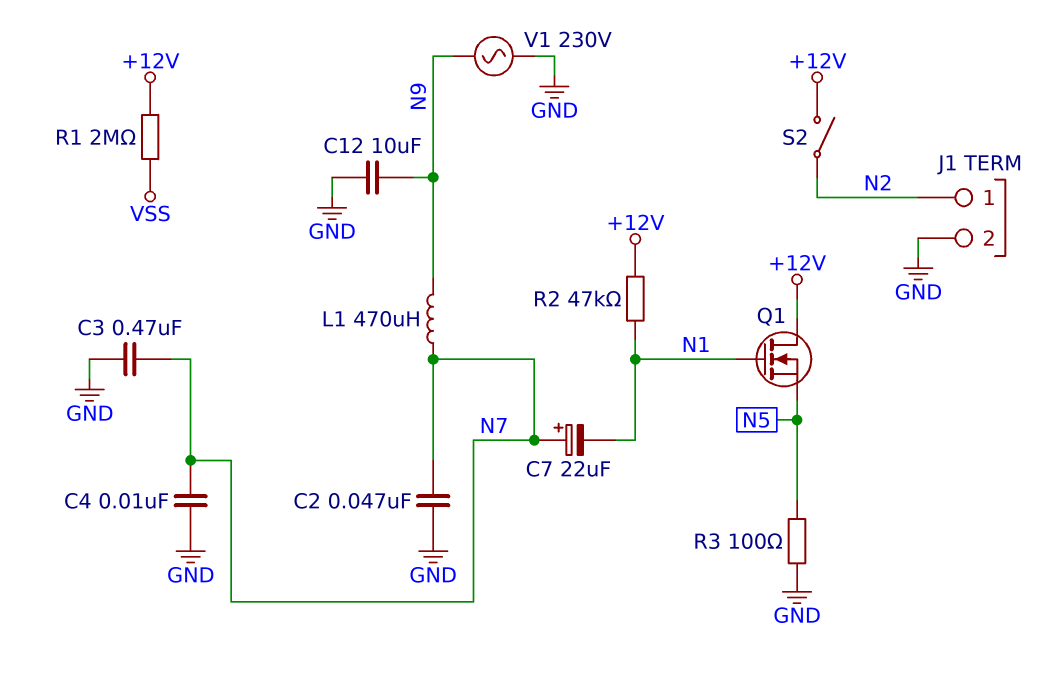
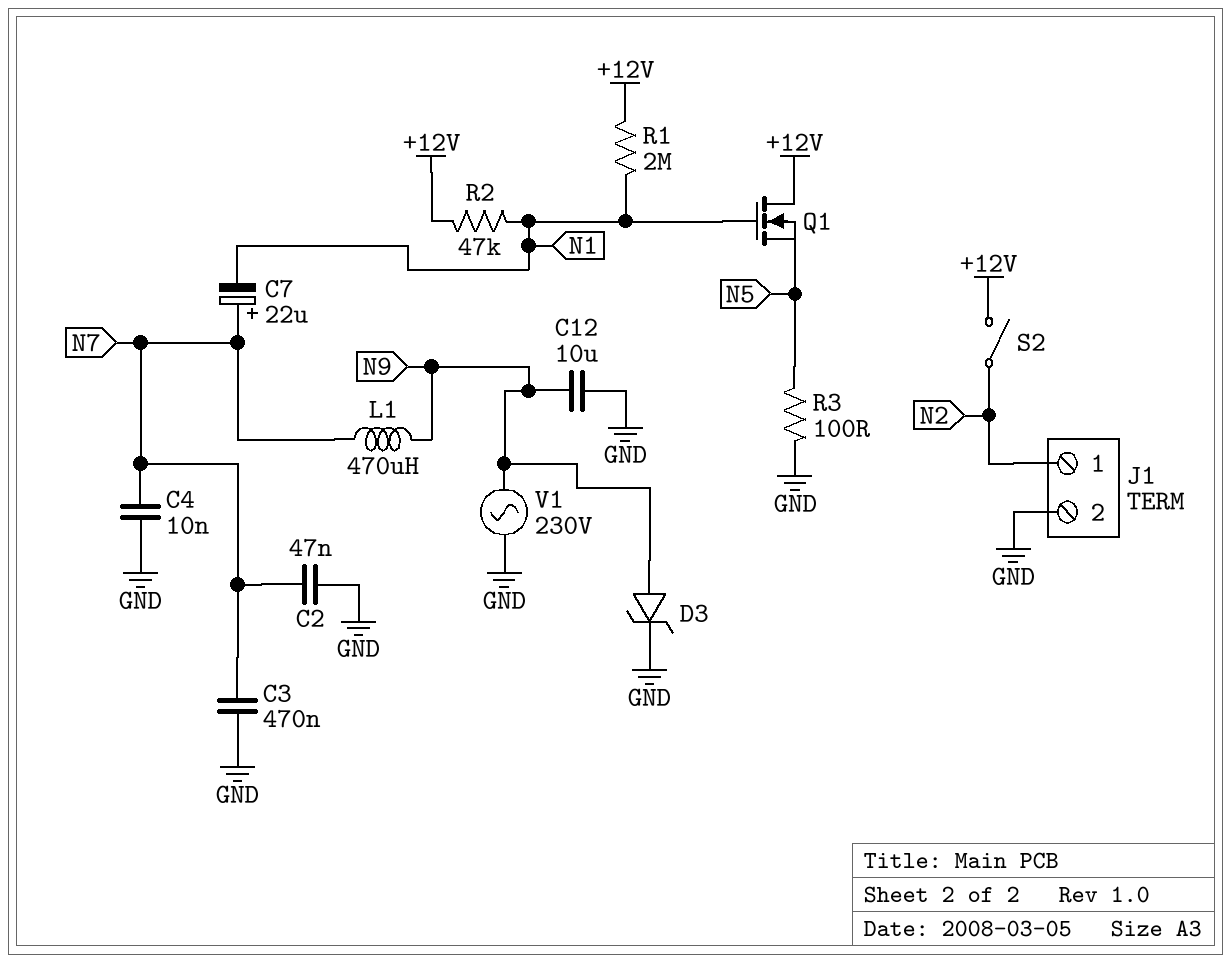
D3: none -> zener (A N9, K GND)
R1: 2M (+12V, VSS) -> 2M (+12V, N1)

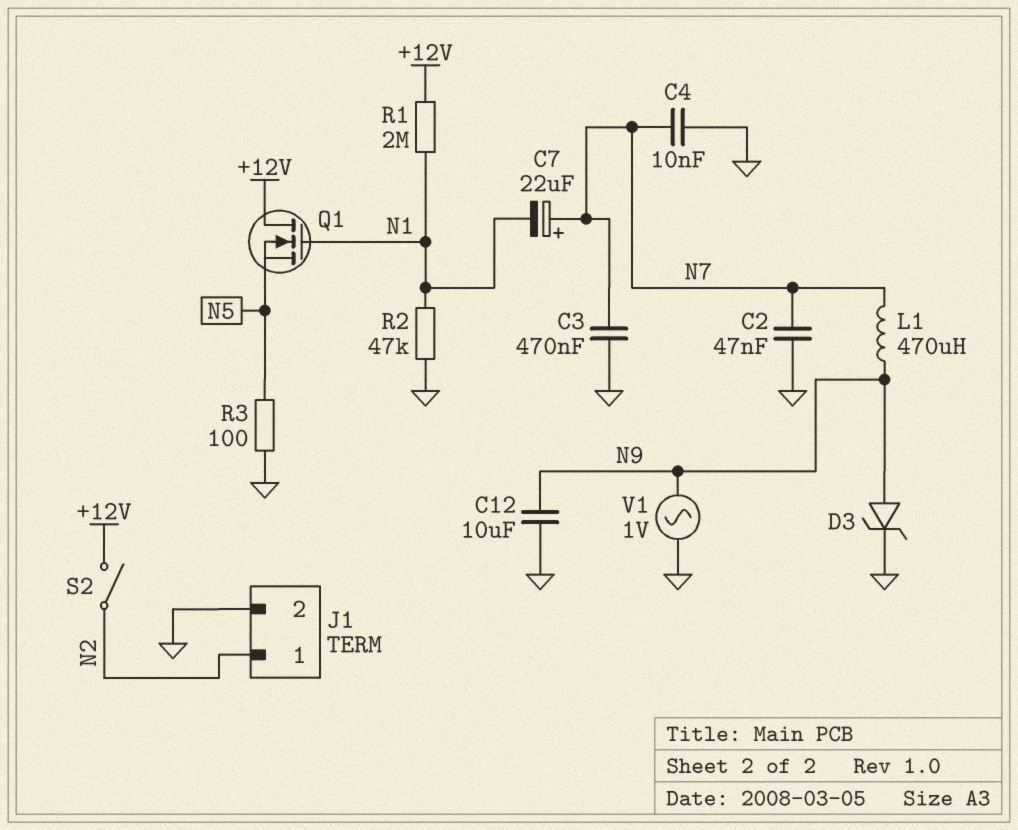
R2: 47k (+12V, N1) -> 47k (GND, N1)
V1: AC 230V (GND, N9) -> AC 1V (GND, N9)

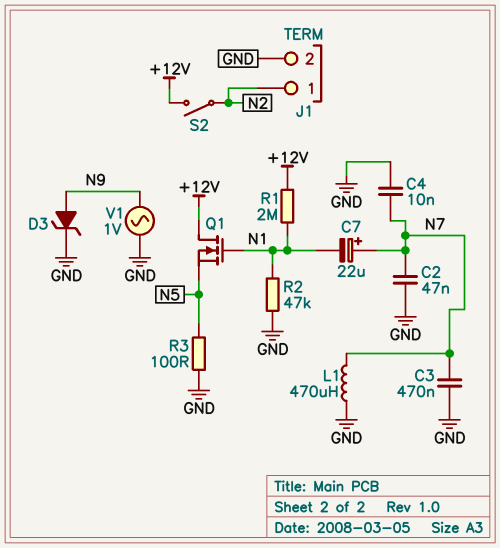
C12: 10uF (GND, N9) -> none
L1: 470uH (N7, N9) -> 470uH (GND, N7)

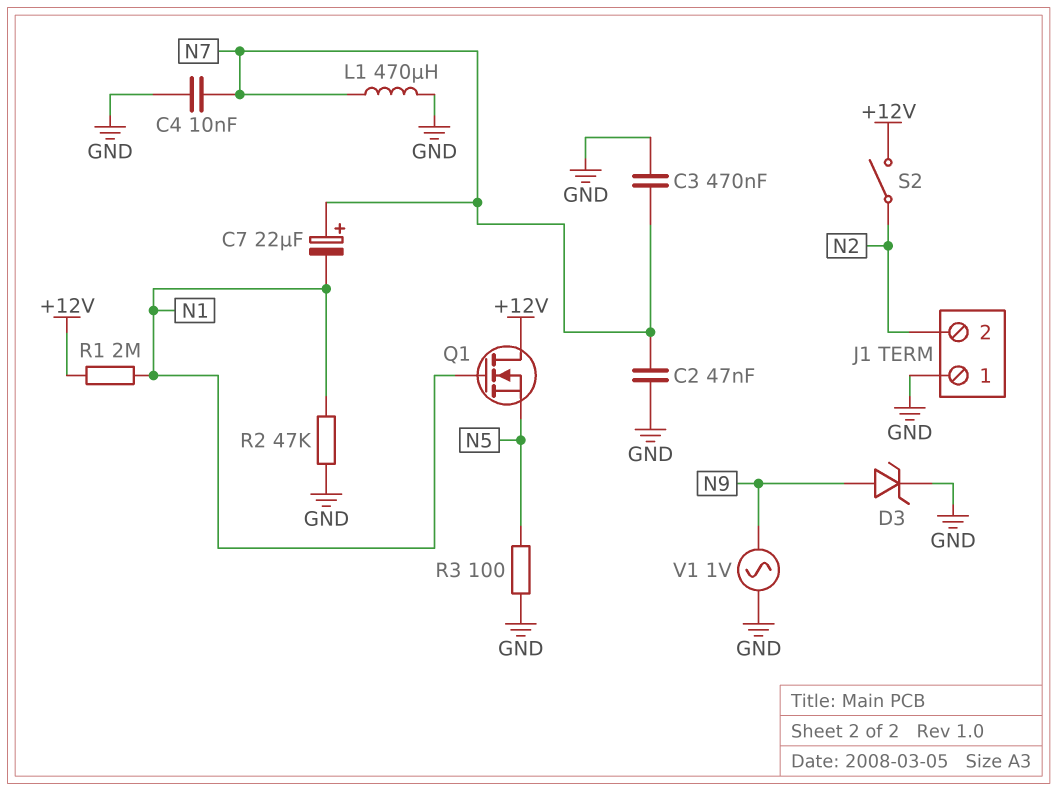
J1 pin 1: N2 -> GND
J1 pin 2: GND -> N2

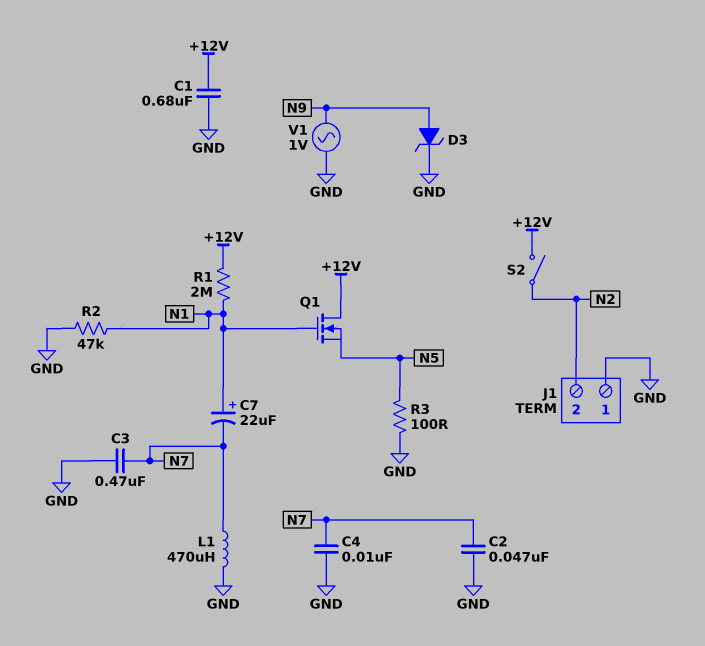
C1: none -> 680nF (+12V, GND)
C7: 22uF (plus N7, minus N1) -> 22uF (plus N1, minus N7)

